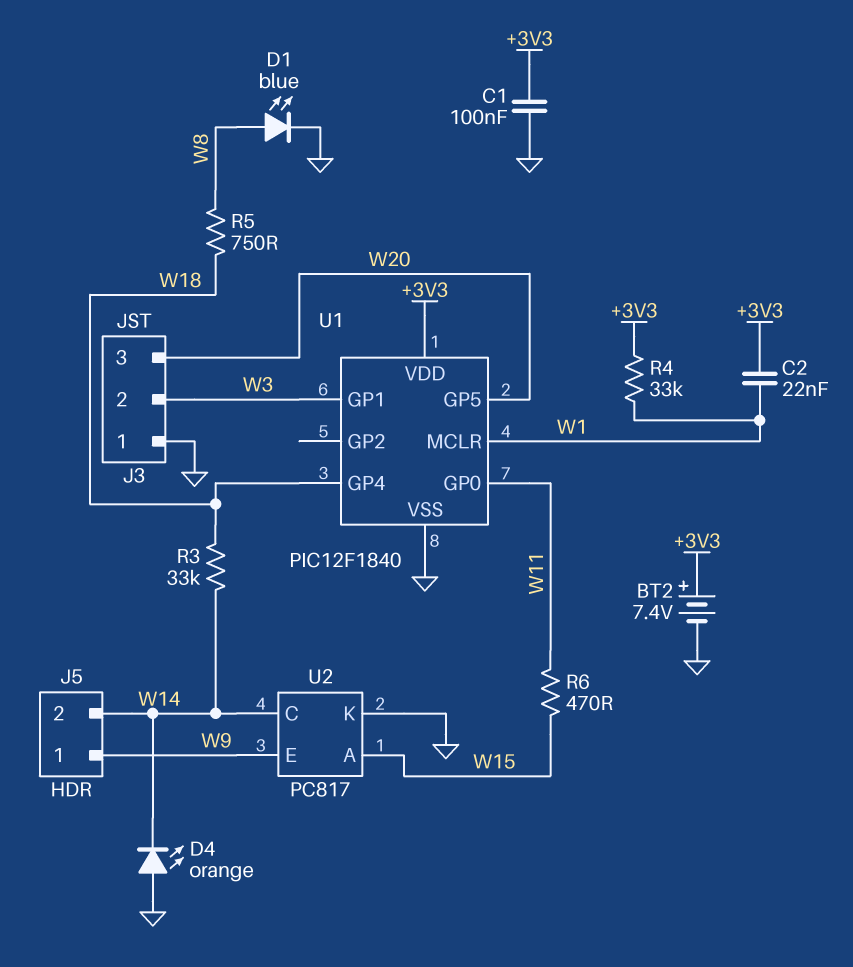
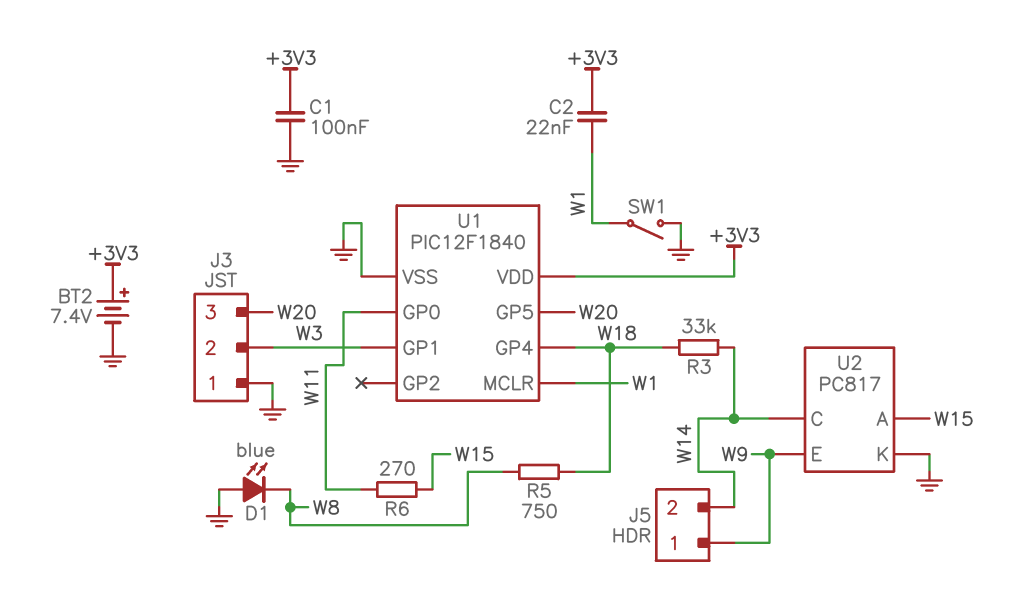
D1: LED blue (A W8, K GND) -> LED blue (A GND, K W8)
D4: LED orange (A GND, K W14) -> none
R4: 33k (+3V3, W1) -> none
R6: 470 (W11, W15) -> 270 (W11, W15)
SW1: none -> switch (GND, W1)

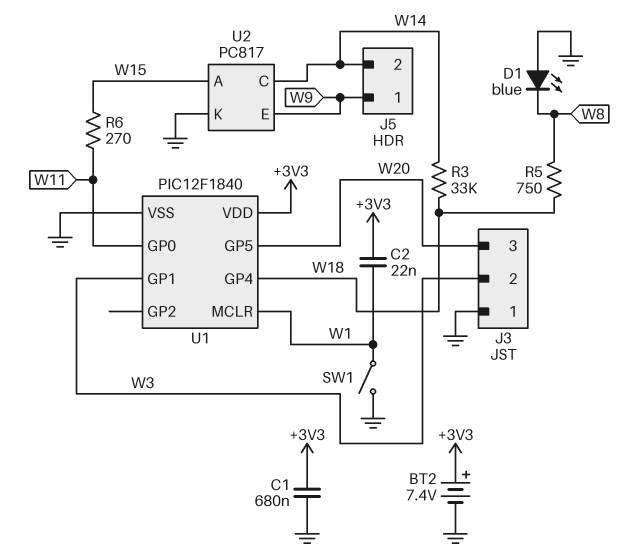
C1: 100nF (+3V3, GND) -> 680nF (+3V3, GND)

